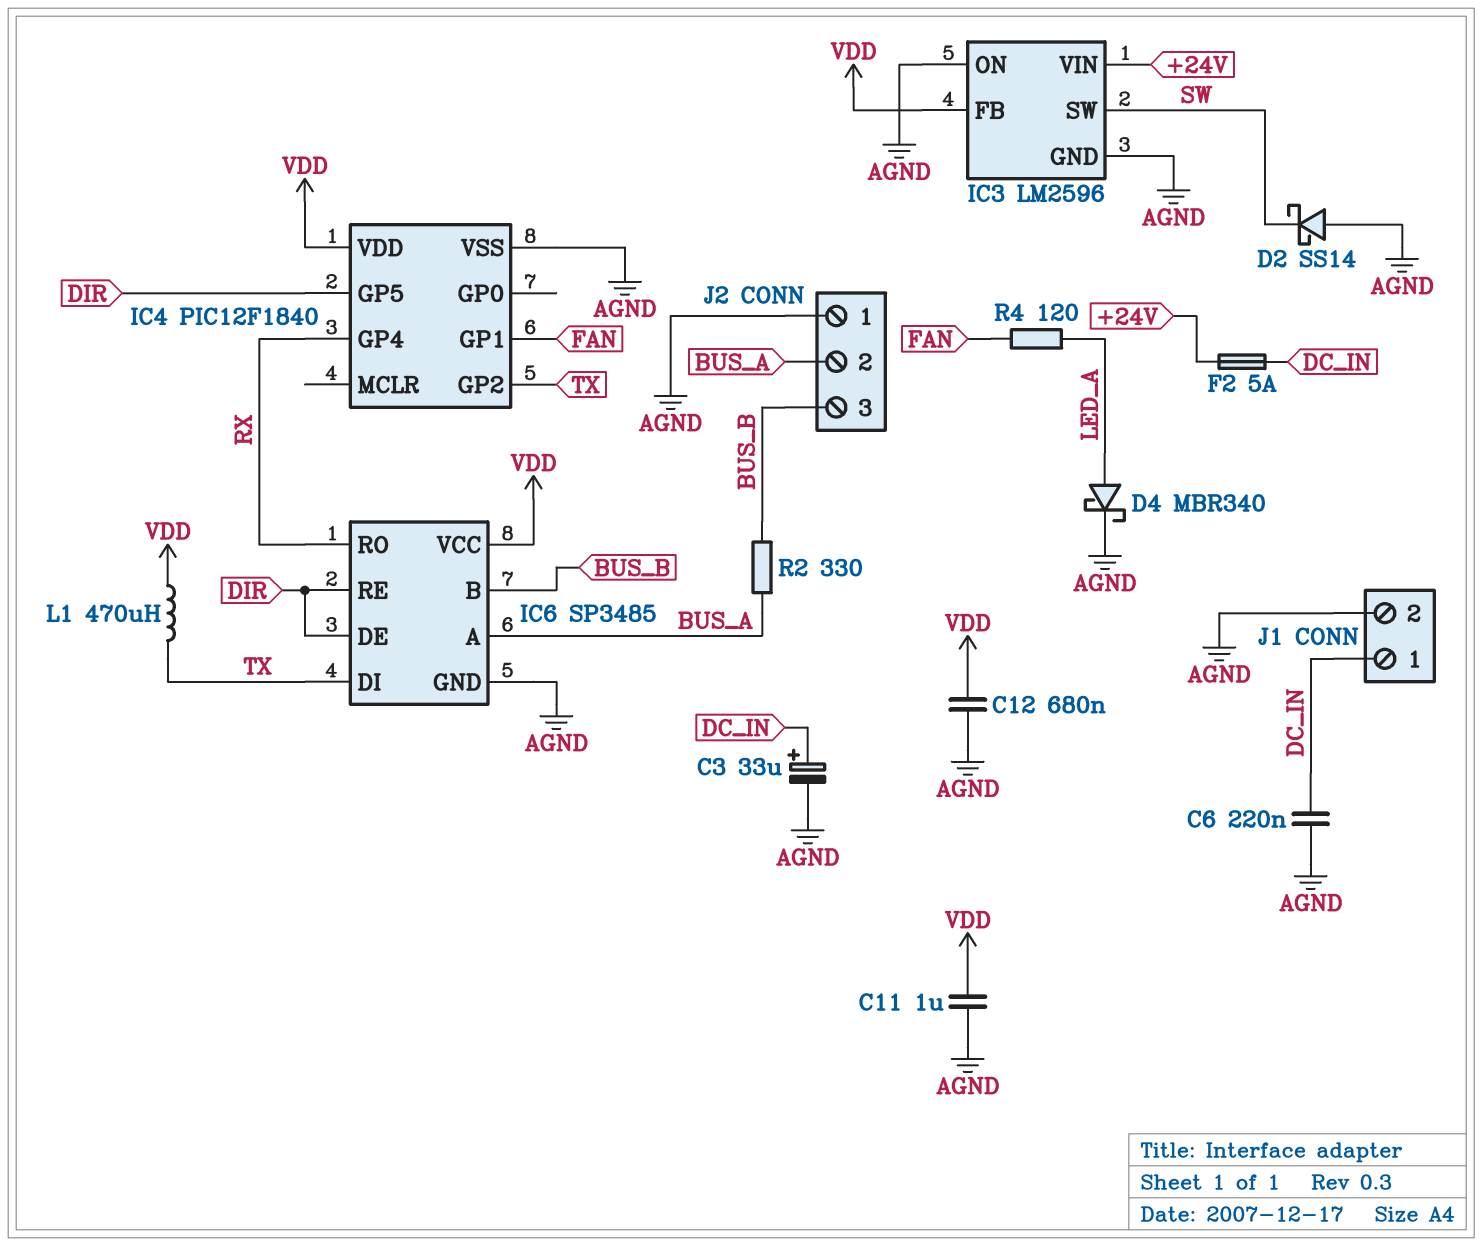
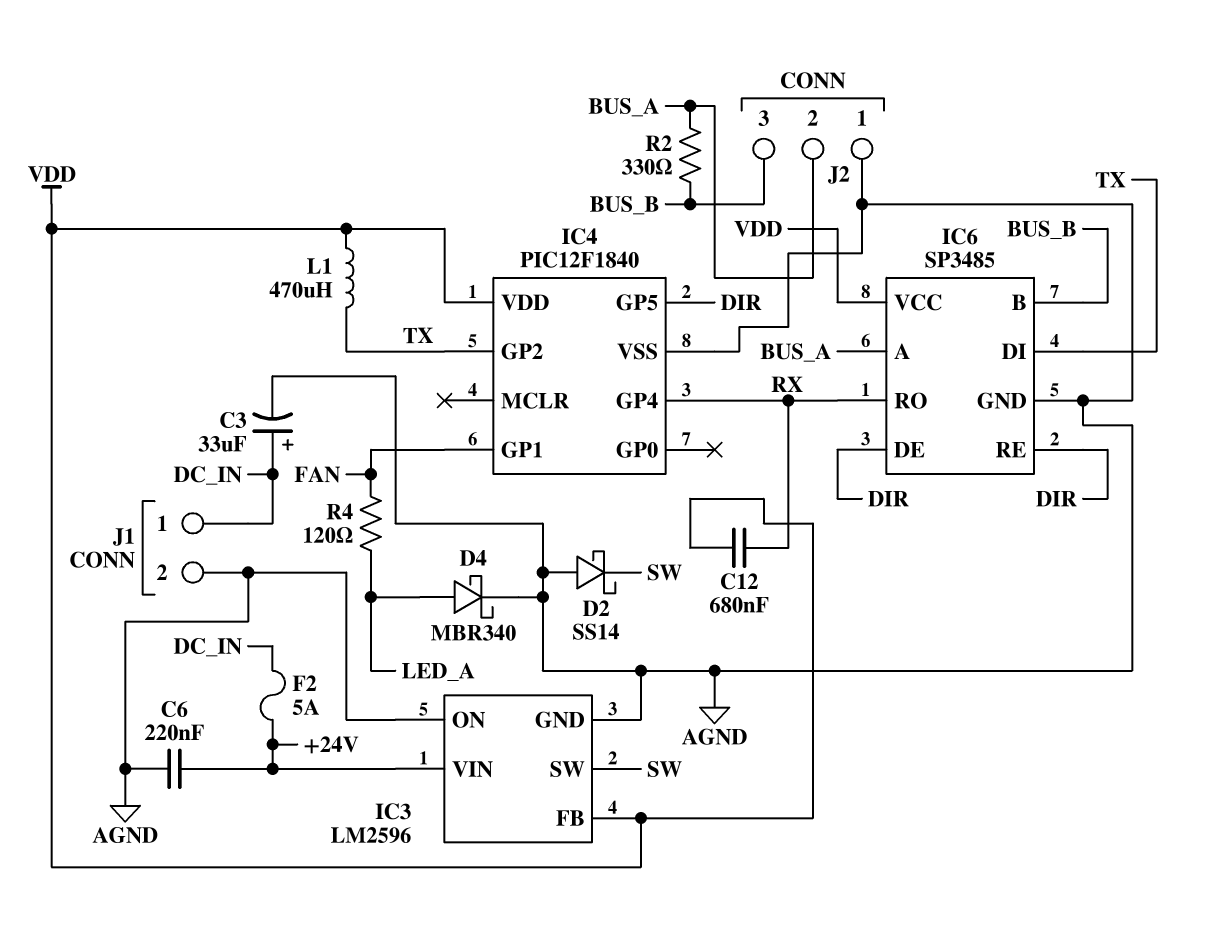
C6: 220nF (AGND, DC_IN) -> 220nF (+24V, AGND)
C11: 1uF (AGND, VDD) -> none
C12: 680nF (AGND, VDD) -> 680nF (RX, VDD)

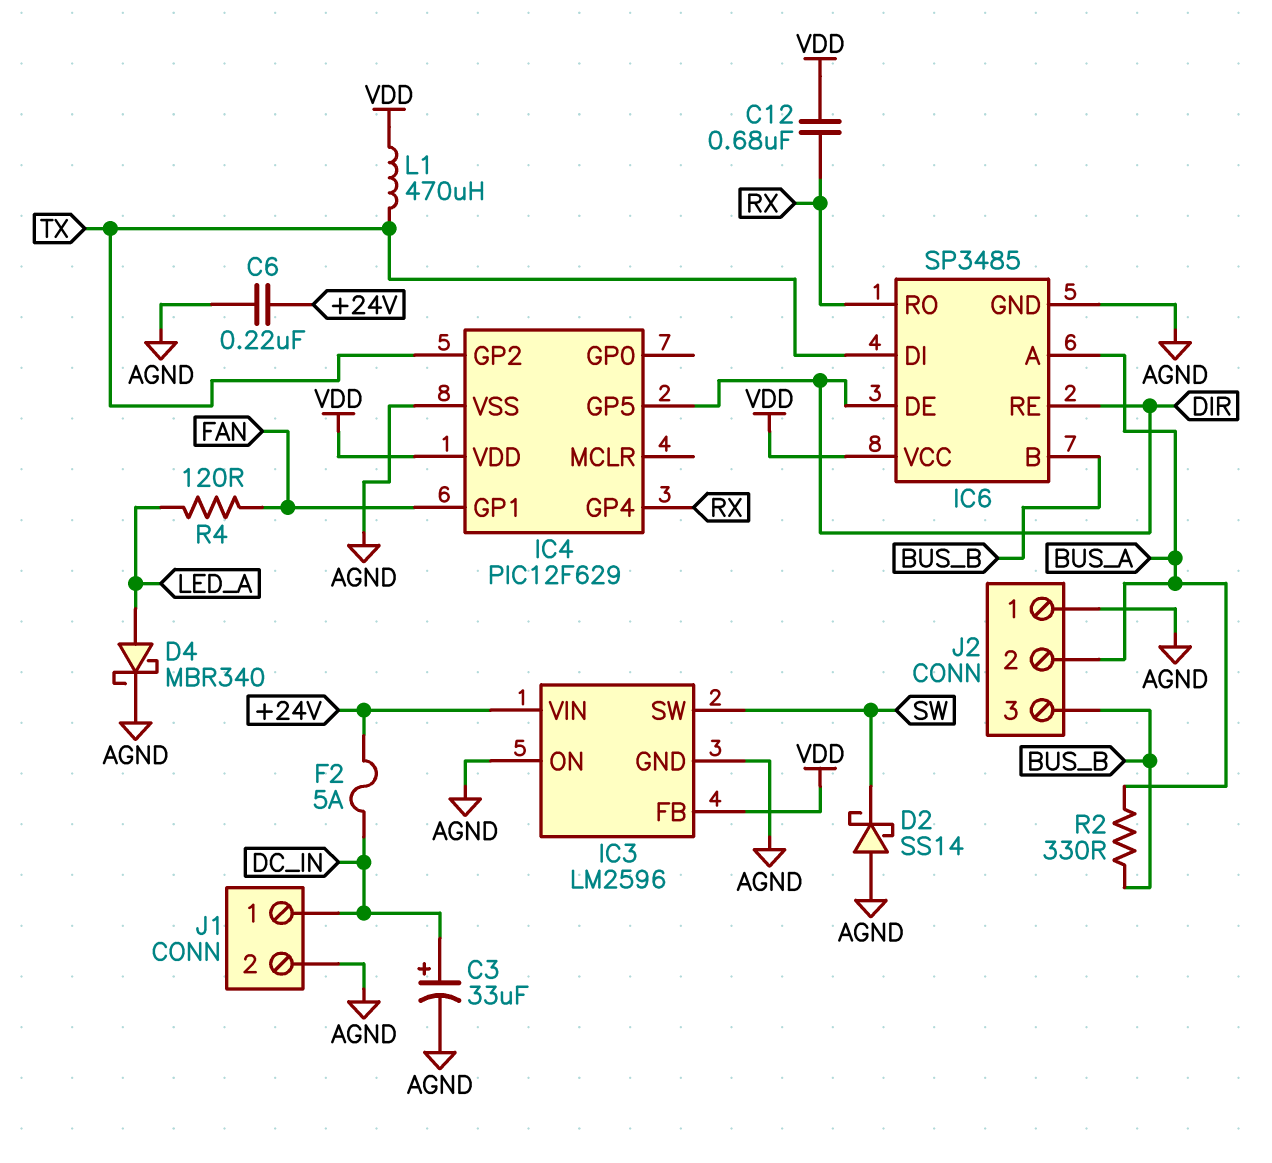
IC4: PIC12F1840 -> PIC12F629

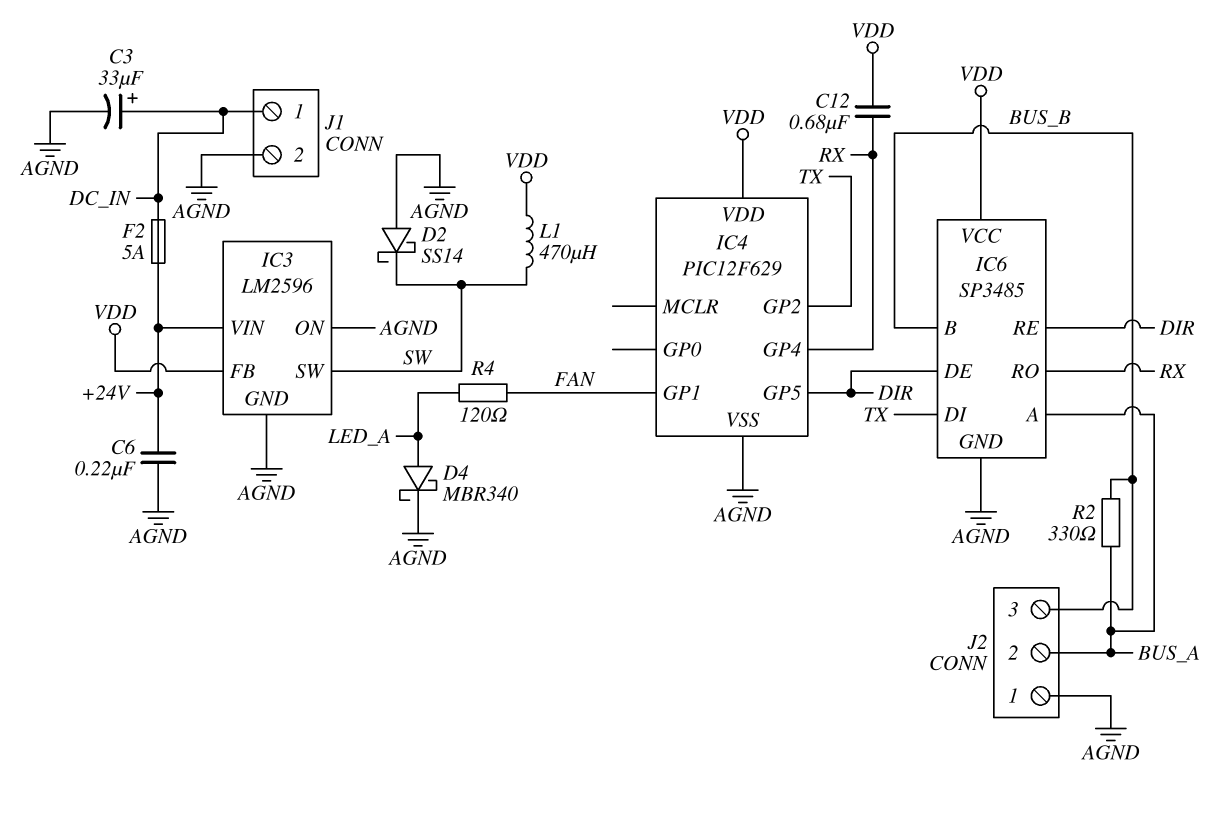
L1: 470uH (TX, VDD) -> 470uH (SW, VDD)

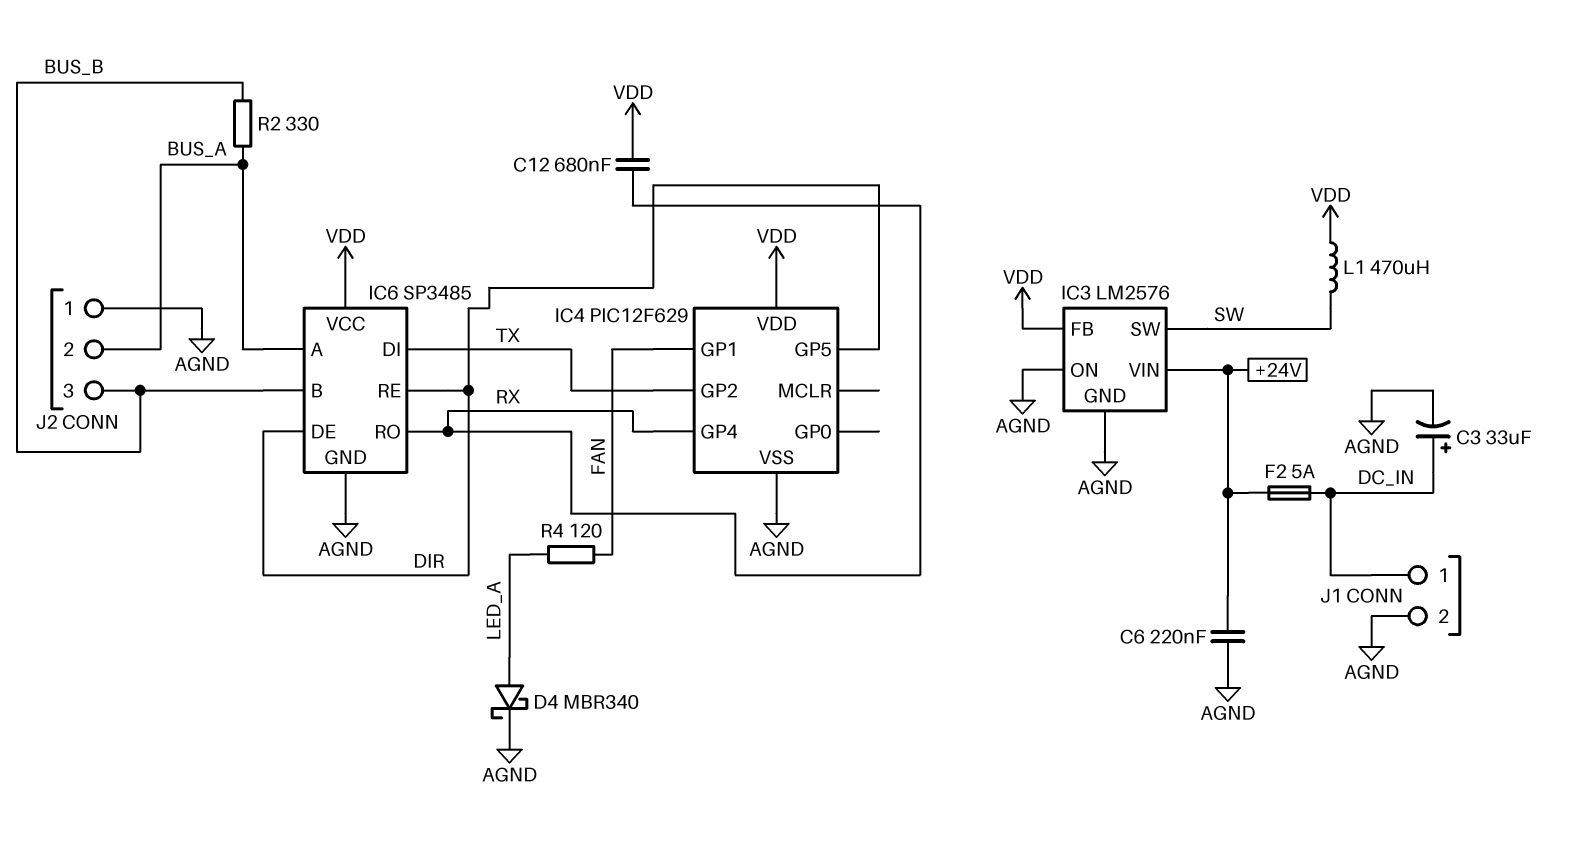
D2: schottky SS14 (A AGND, K SW) -> none
IC3: LM2596 -> LM2576

